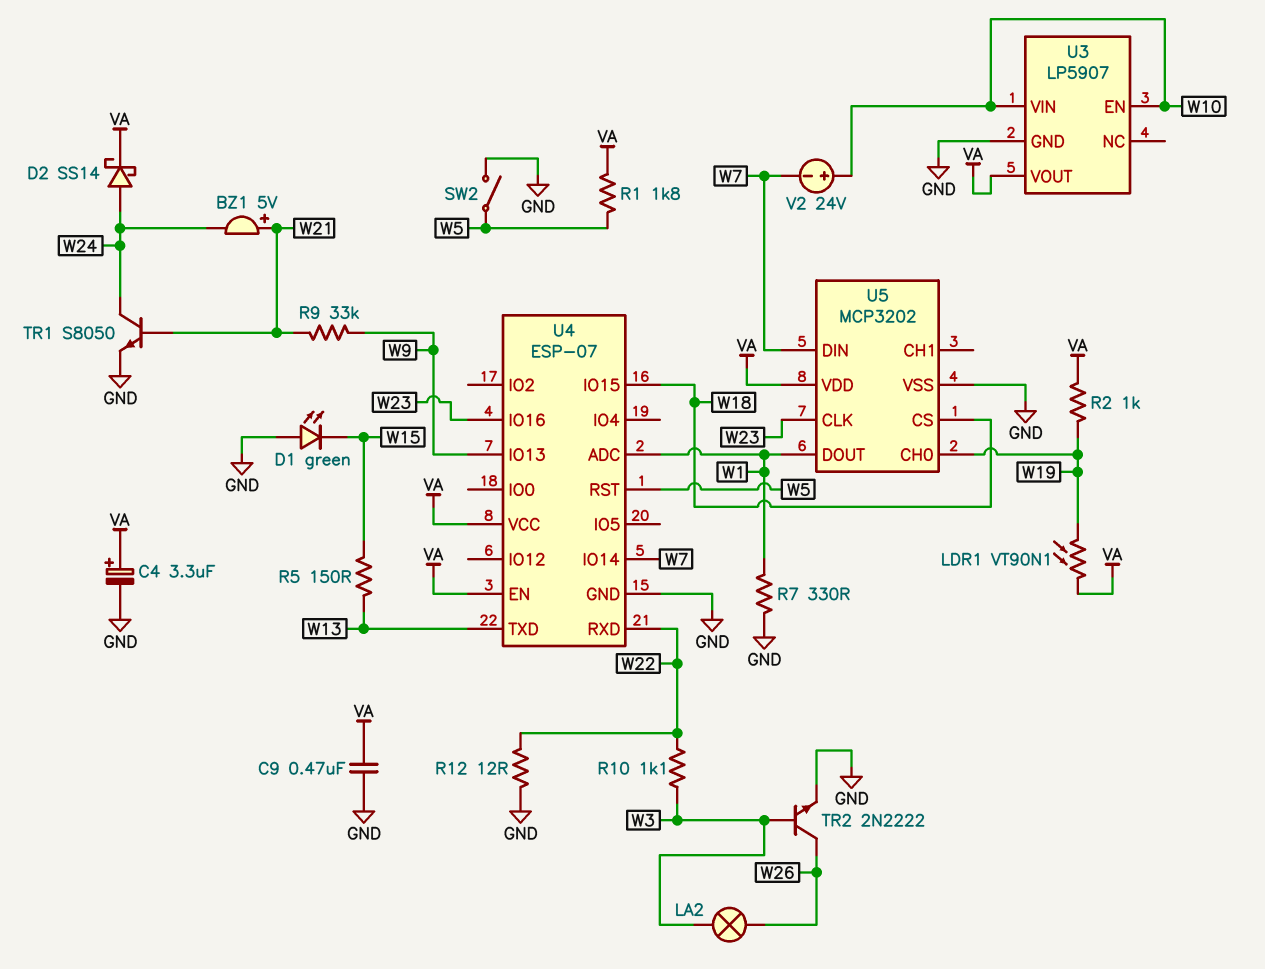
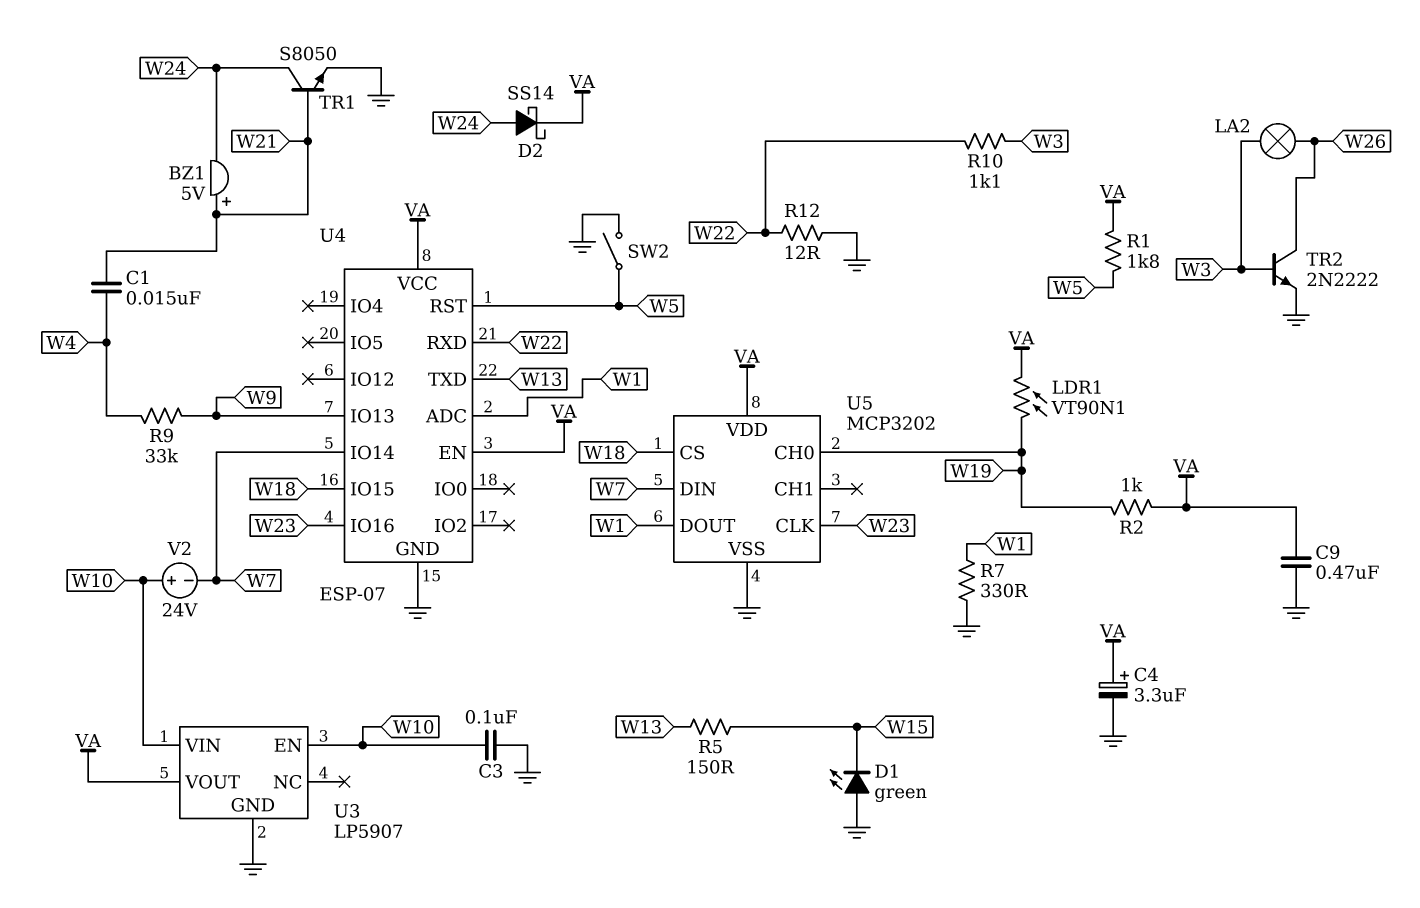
C1: none -> 15nF (W4, W21)
C3: none -> 100nF (GND, W10)
R9: 33k (W9, W21) -> 33k (W4, W9)

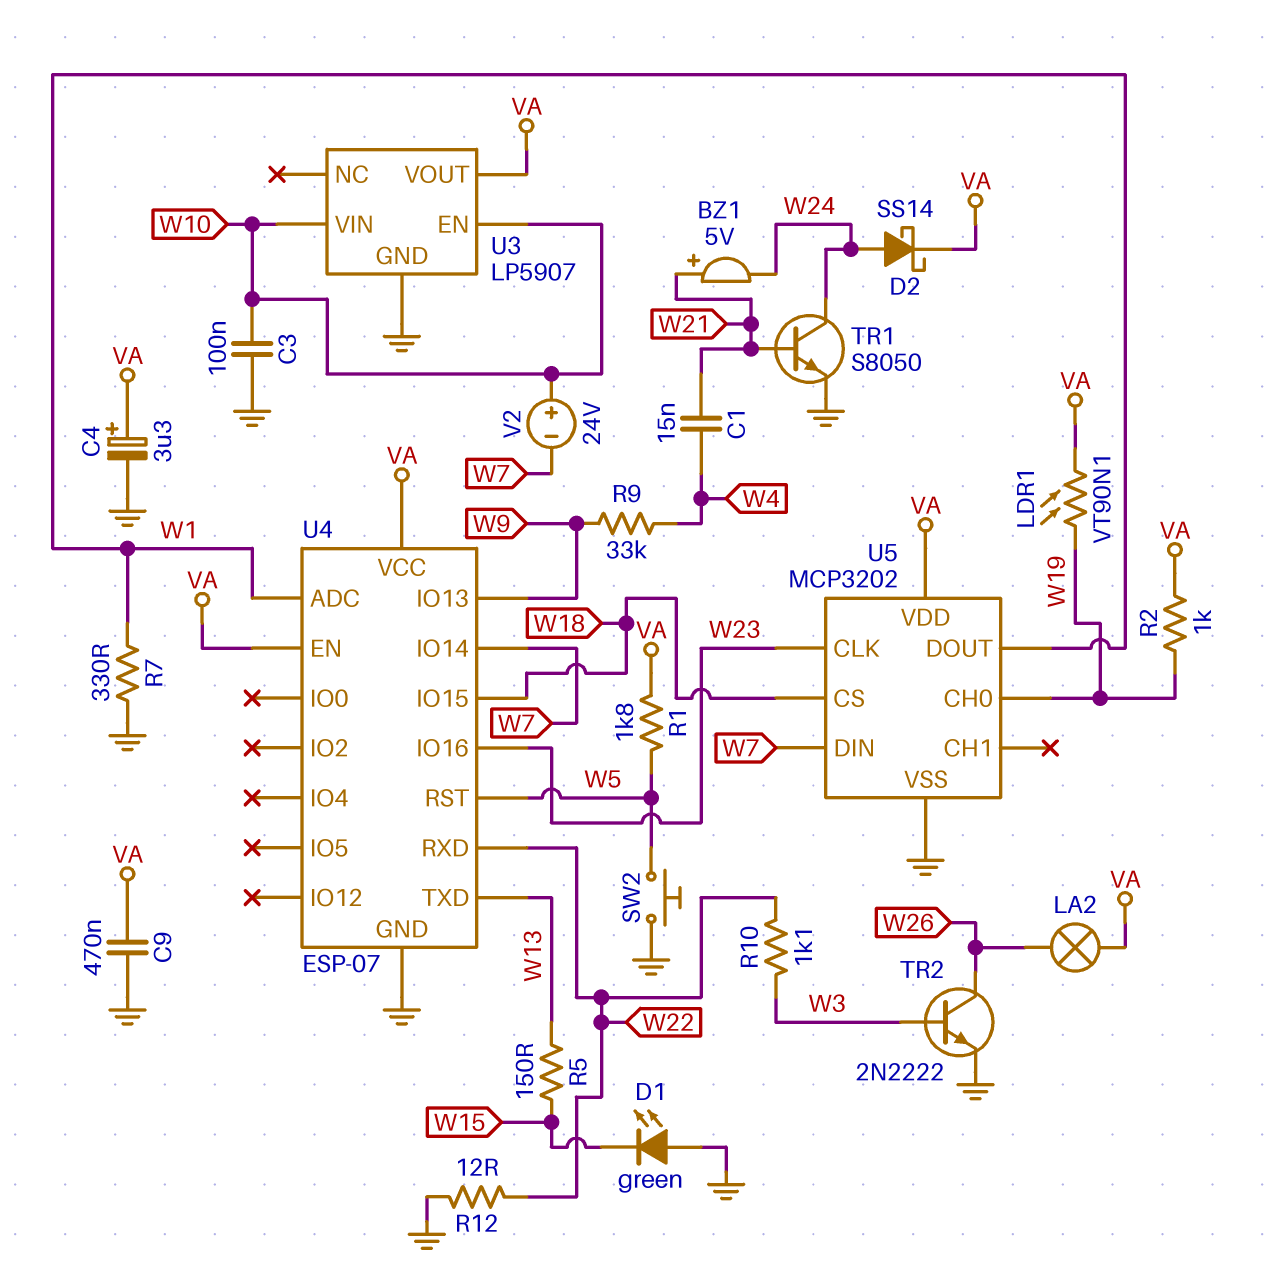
LA2: lamp (W3, W26) -> lamp (VA, W26)
SW2: switch (GND, W5) -> button (GND, W5)

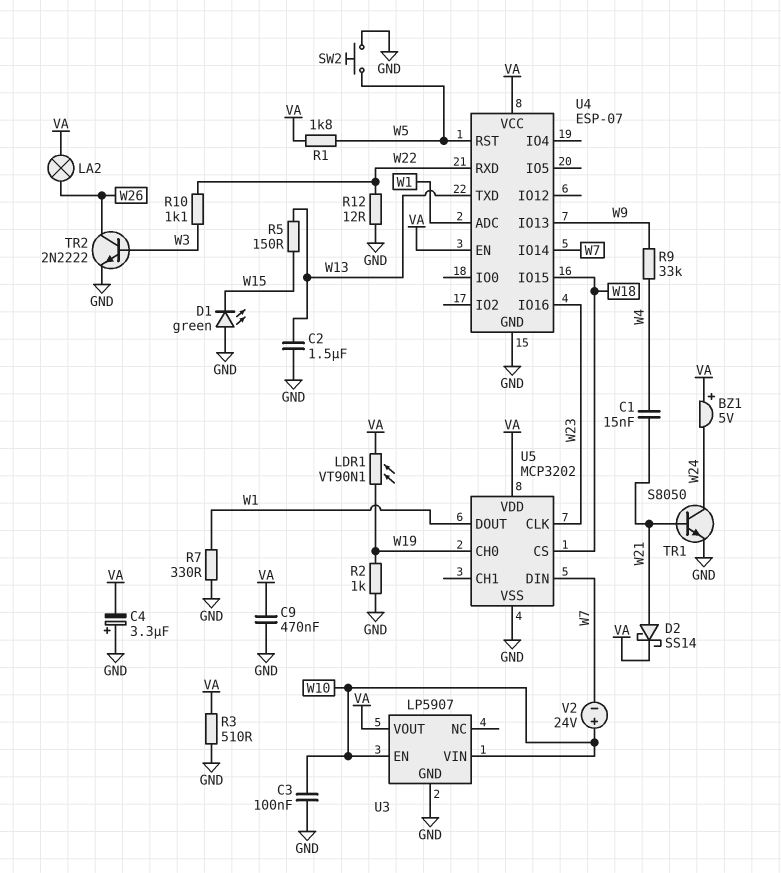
BZ1: buzzer 5V (plus W21, minus W24) -> buzzer 5V (plus VA, minus W24)
C2: none -> 1.5uF (GND, W13)
C4: 3.3uF (plus VA, minus GND) -> 3.3uF (plus GND, minus VA)
D2: schottky SS14 (A W24, K VA) -> schottky SS14 (A W21, K VA)
R2: 1k (VA, W19) -> 1k (GND, W19)
R3: none -> 510 (GND, VA)

